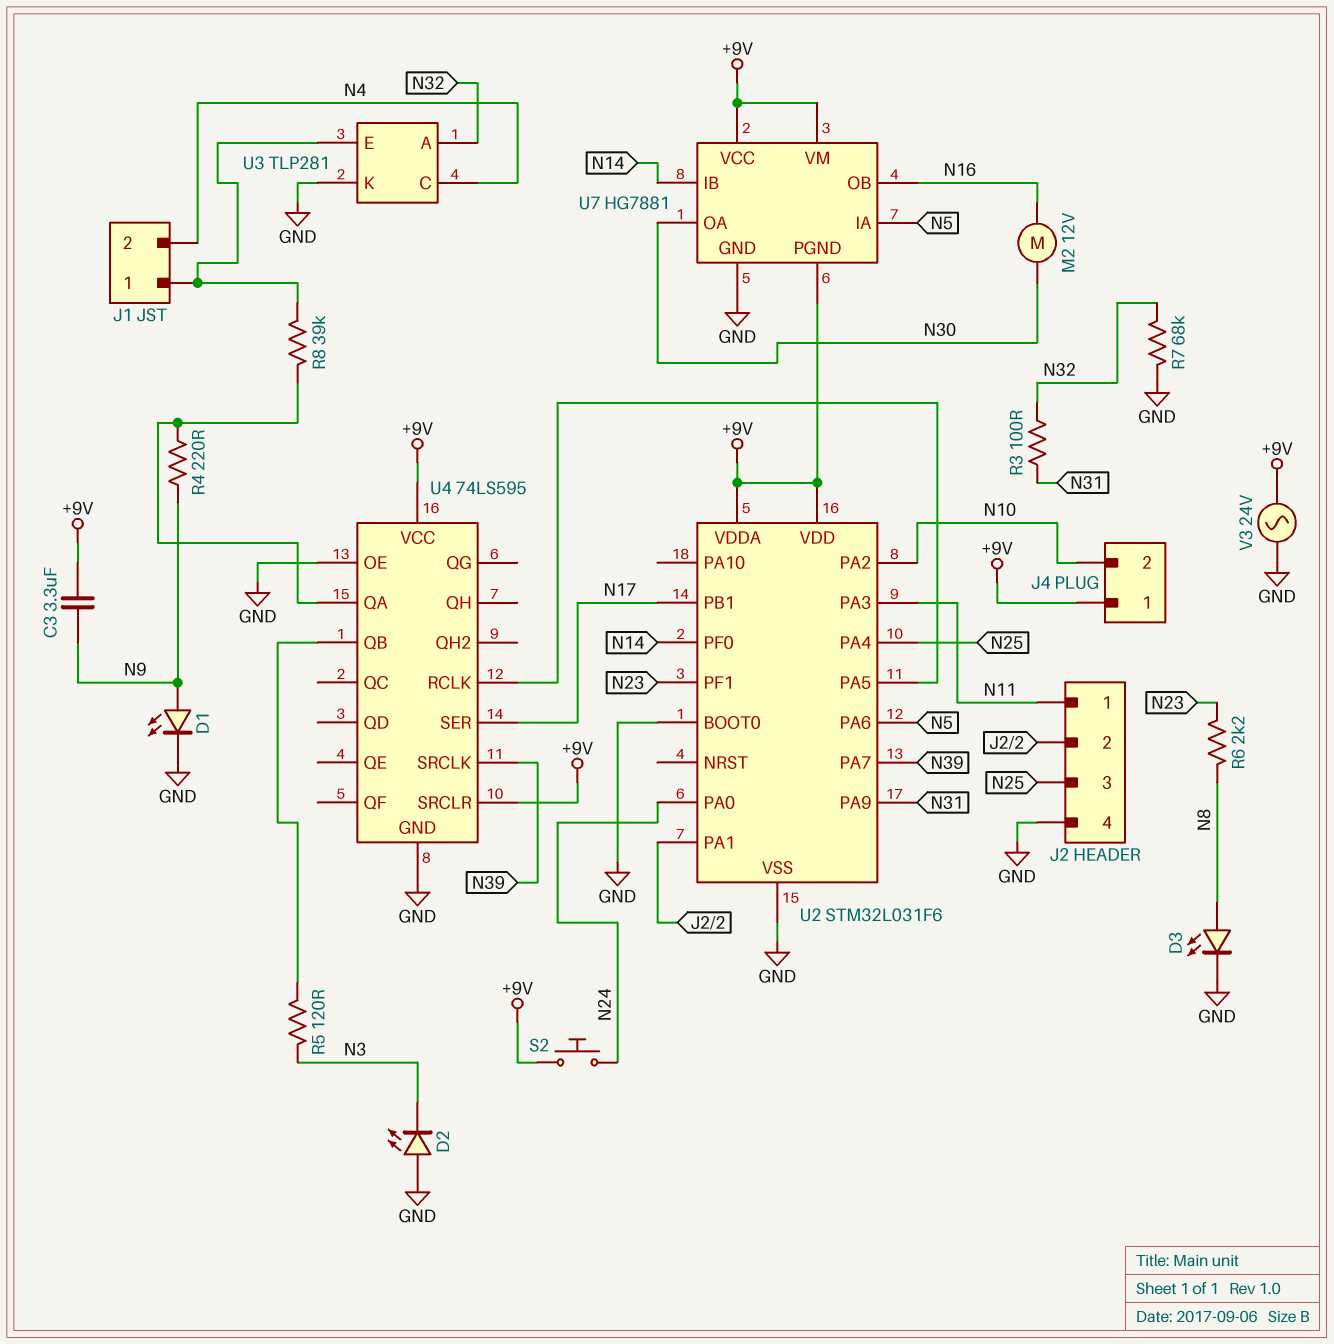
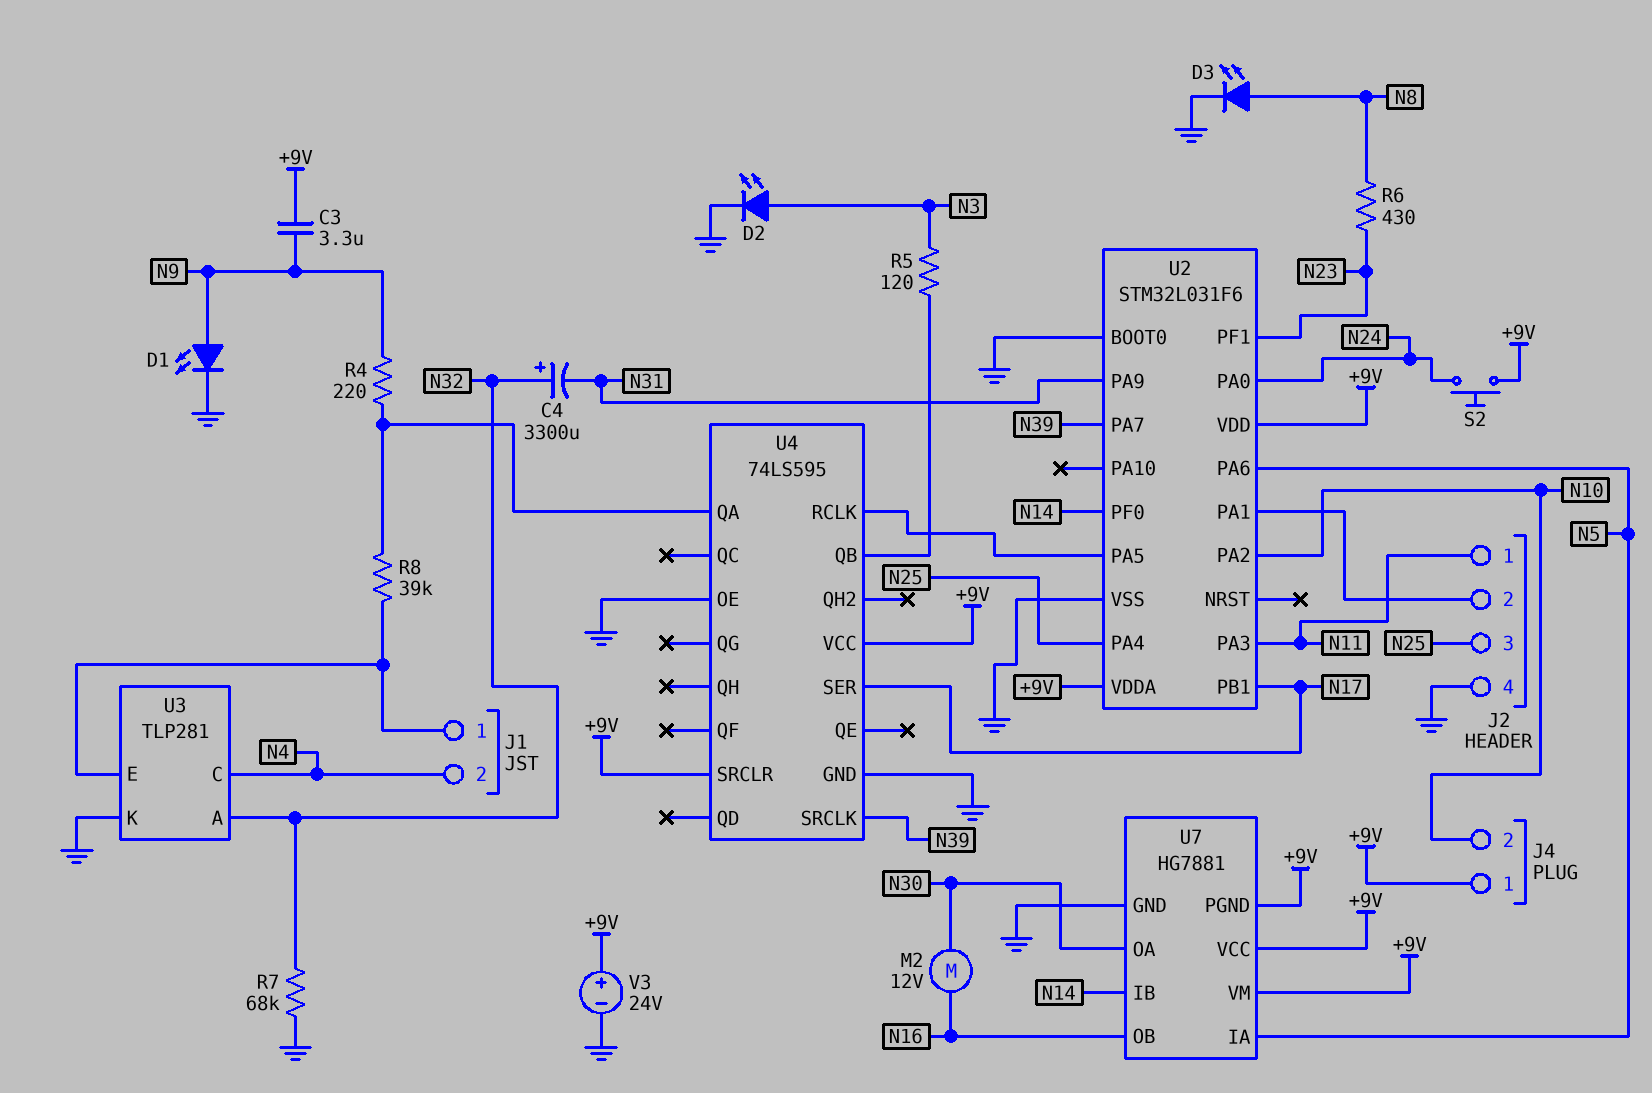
C4: none -> 3300uF (plus N32, minus N31)
D2: LED (A GND, K N3) -> LED (A N3, K GND)
R3: 100 (N31, N32) -> none
R6: 2.2k (N8, N23) -> 430 (N8, N23)
V3: AC 24V (+9V, GND) -> 24V (plus +9V, minus GND)

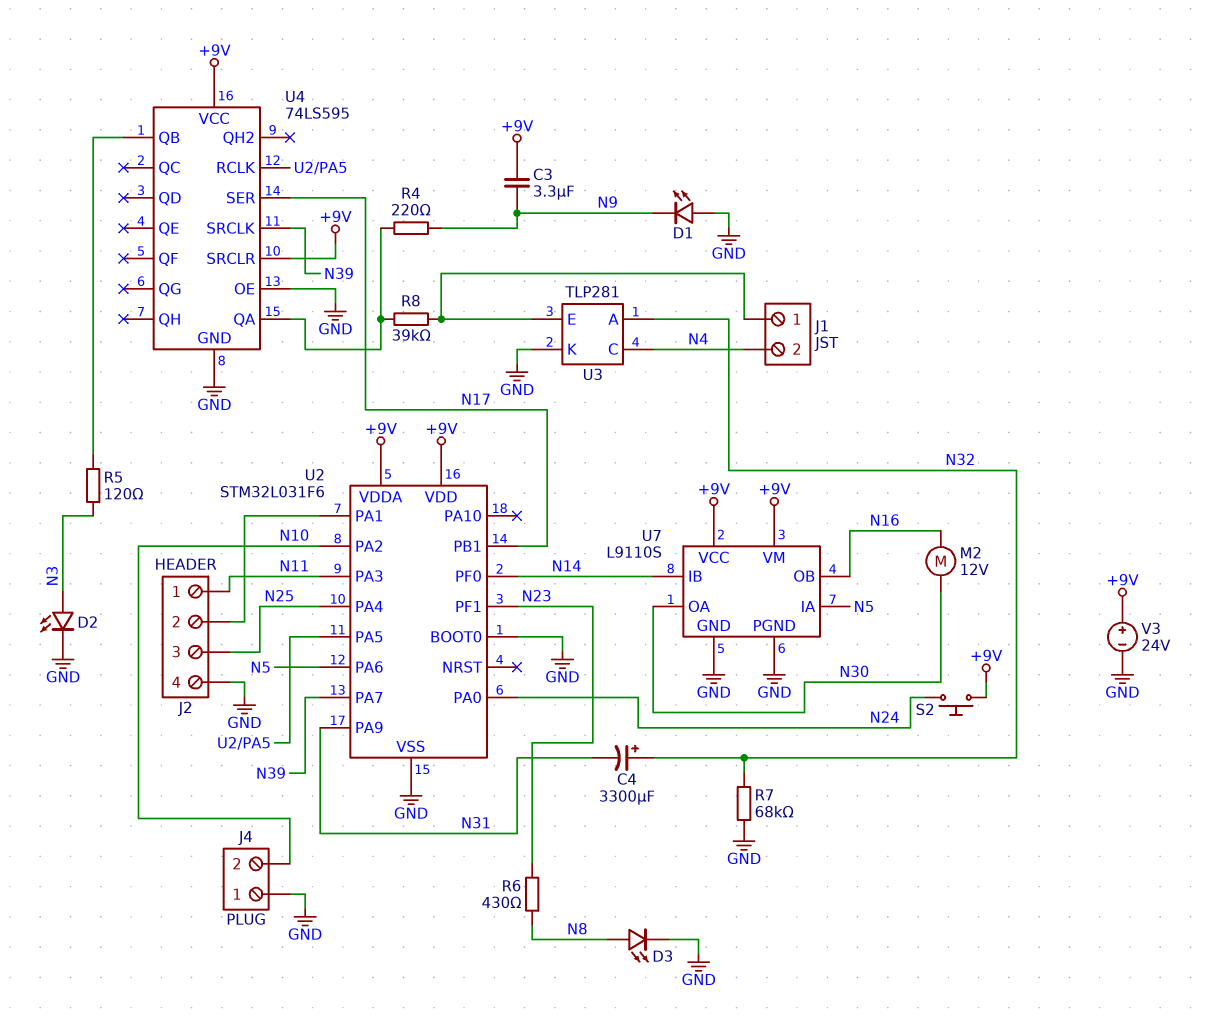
D1: LED (A N9, K GND) -> LED (A GND, K N9)
J4 pin 1: +9V -> GND
U7: HG7881 -> L9110S
U7 pin PGND: +9V -> GND

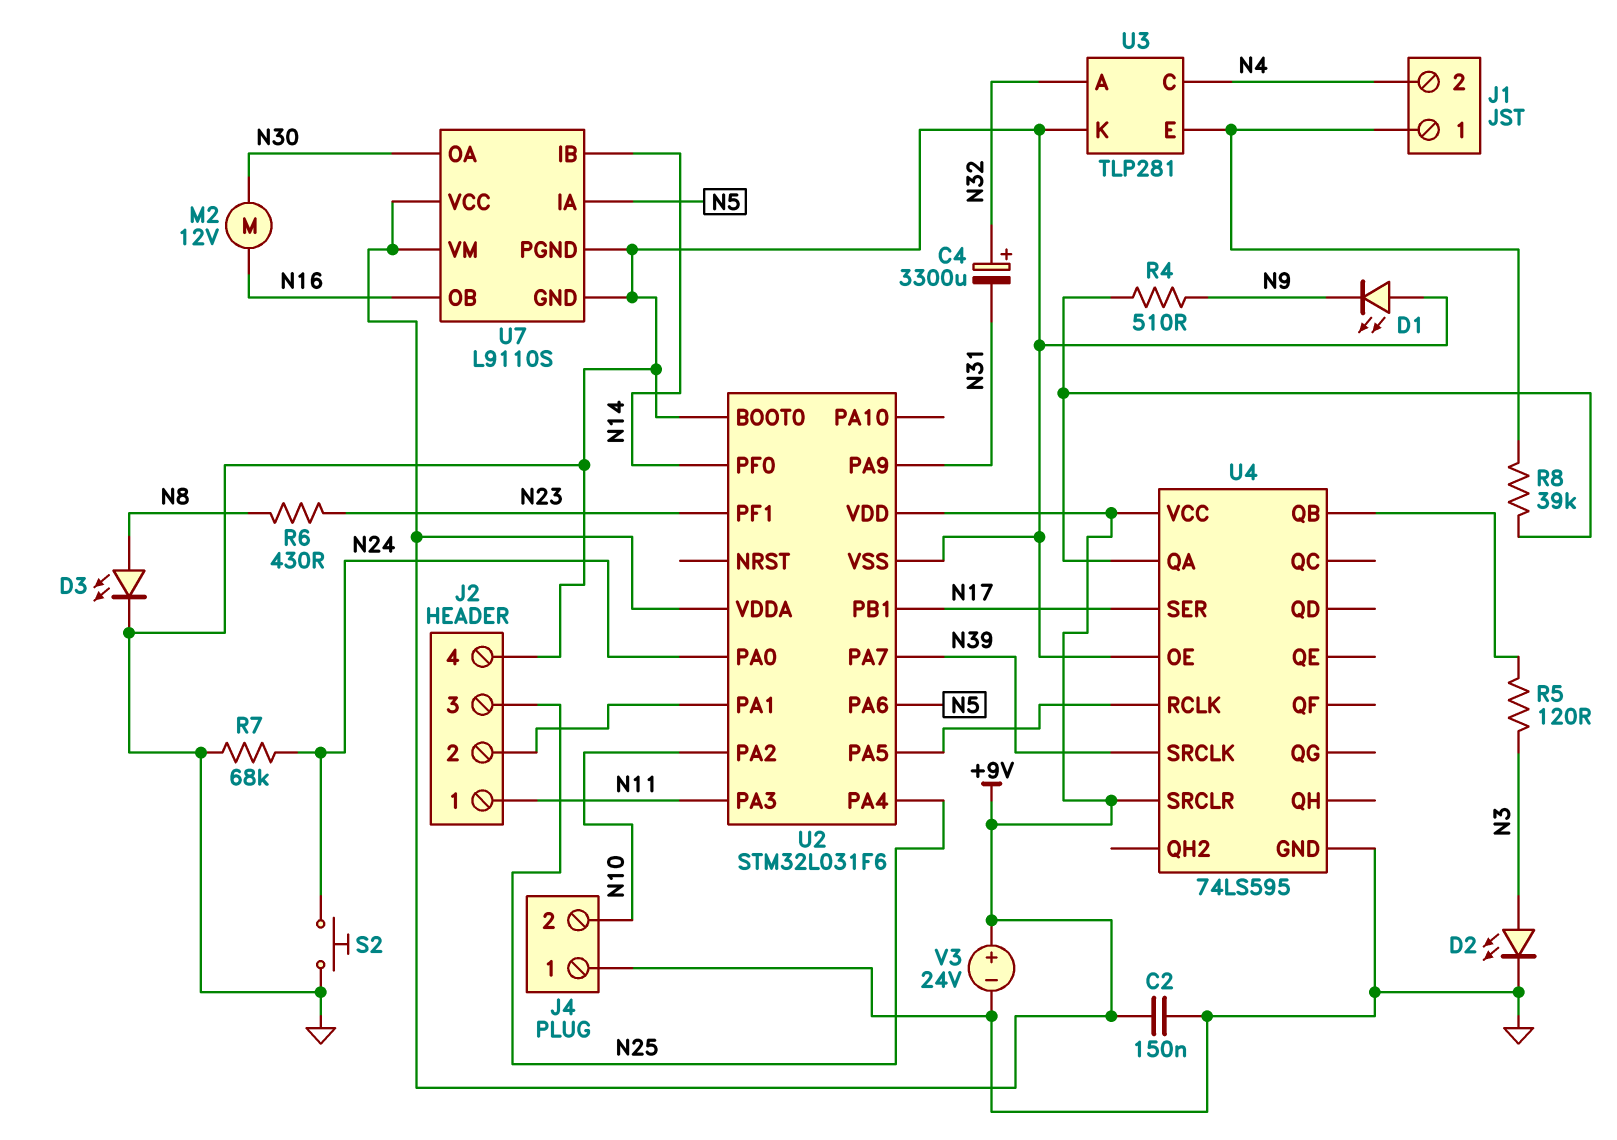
C2: none -> 150nF (+9V, GND)
C3: 3.3uF (+9V, N9) -> none
R4: 220 (N9, U4/QA) -> 510 (N9, U4/QA)
R7: 68k (GND, N32) -> 68k (GND, N24)
S2: button (+9V, N24) -> button (GND, N24)

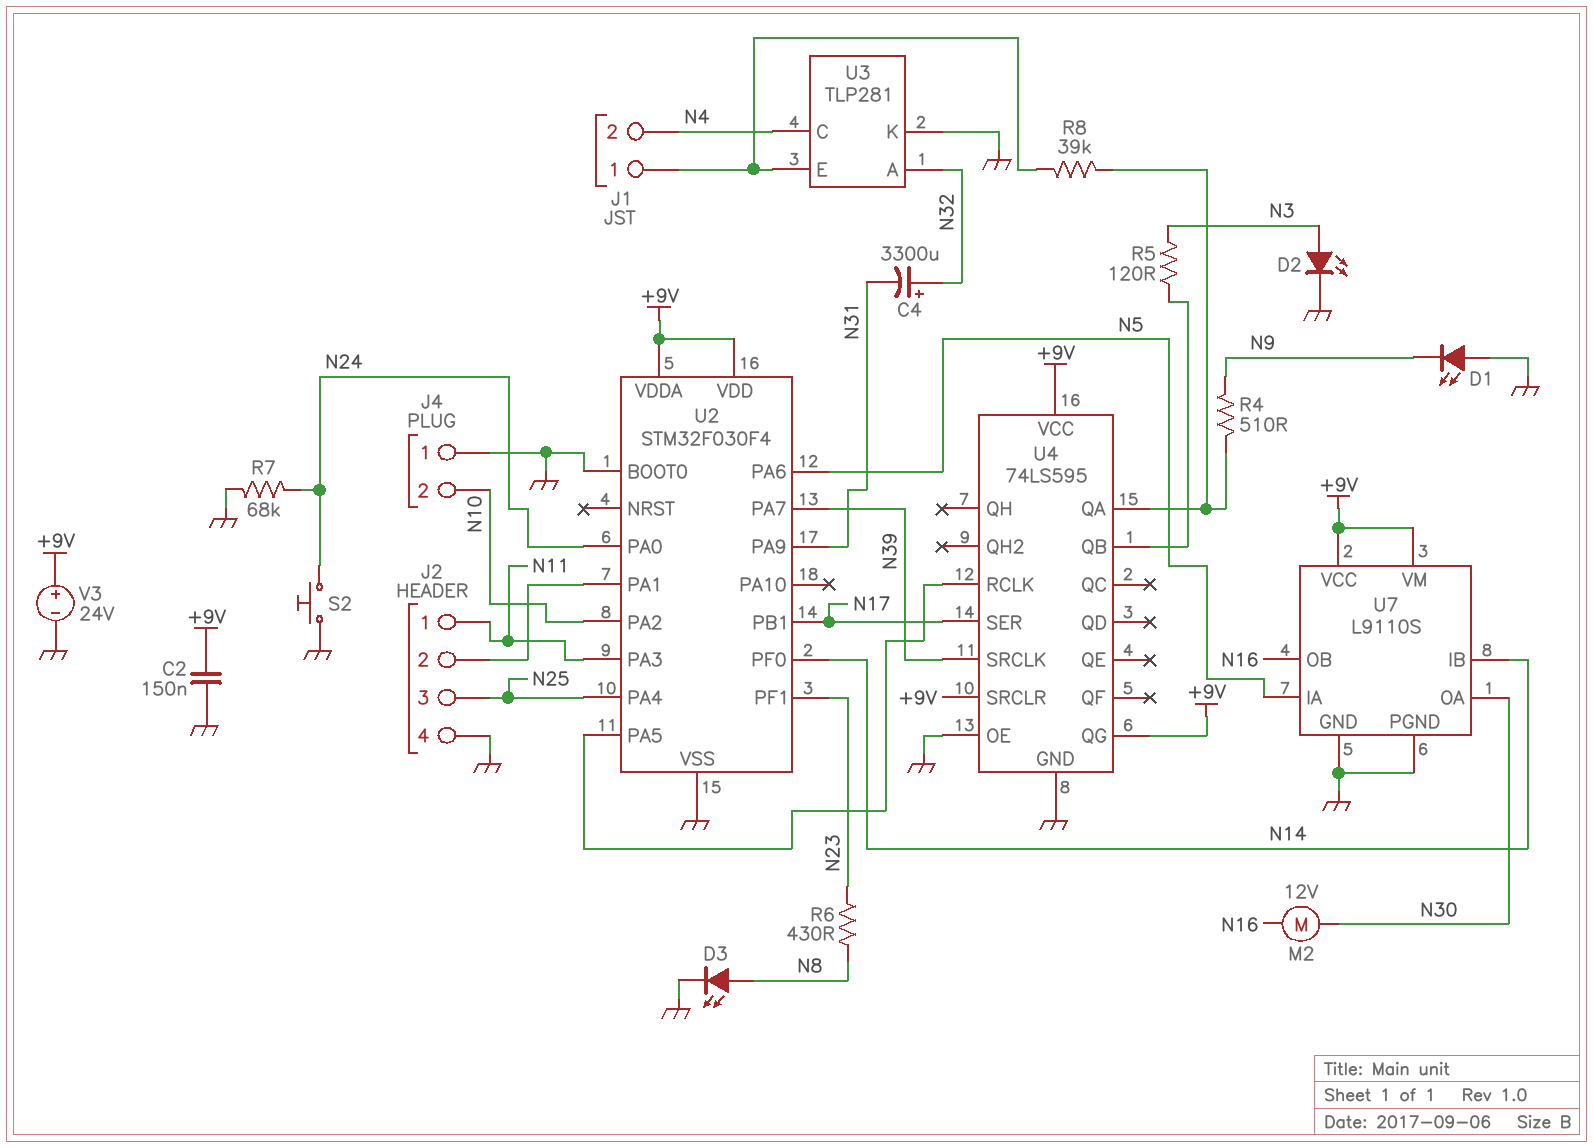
U2: STM32L031F6 -> STM32F030F4
U4 pin QG: none -> +9V

